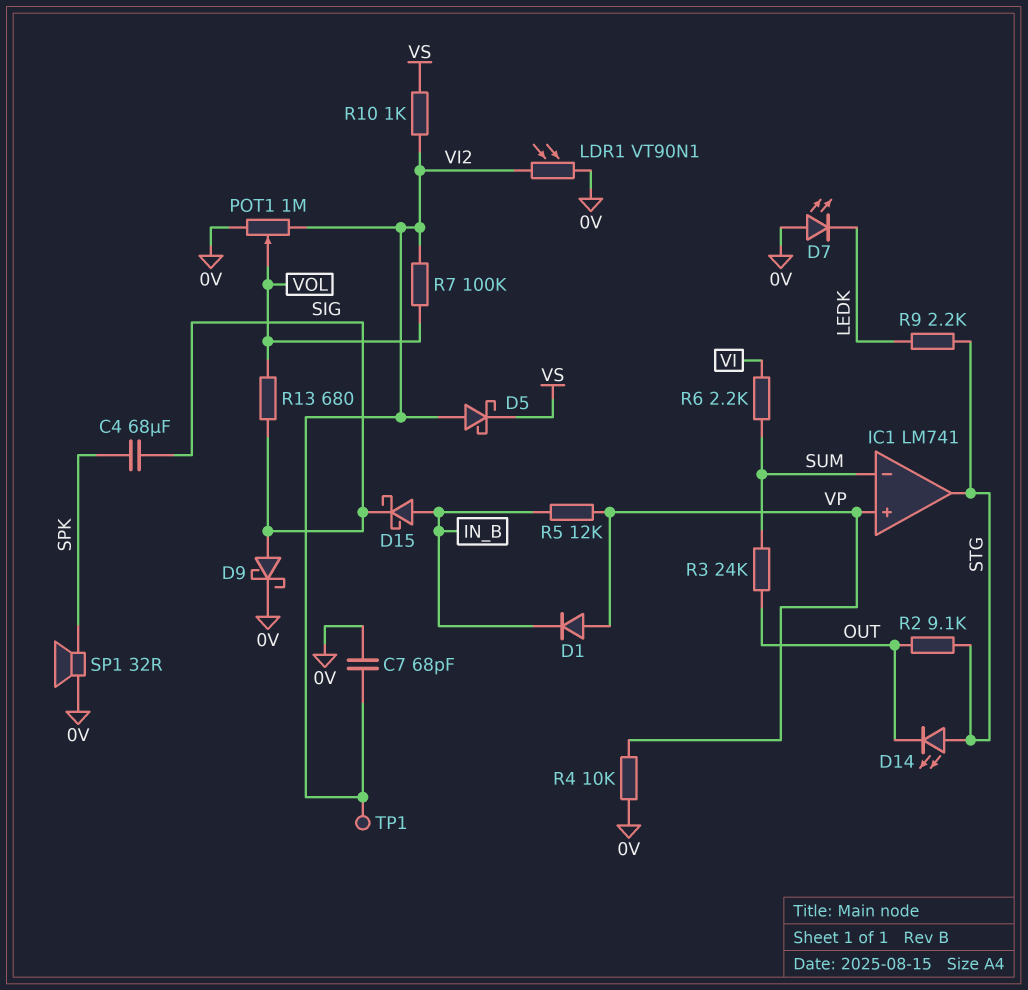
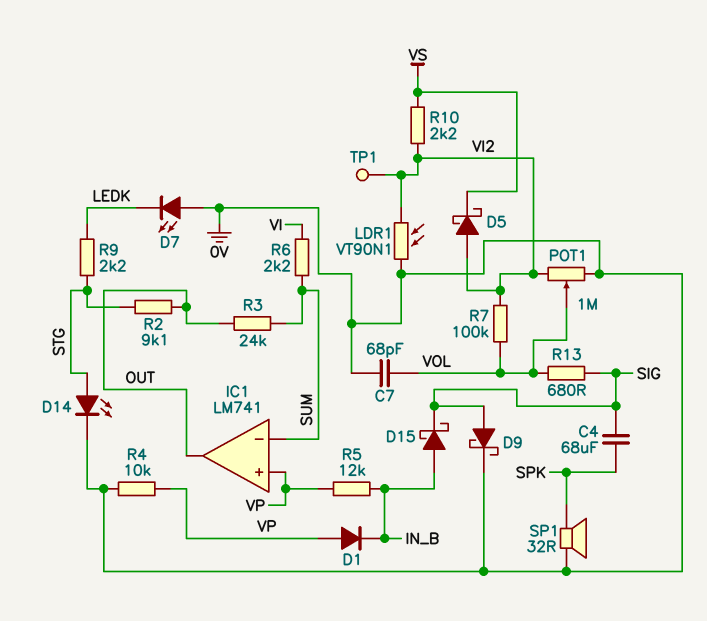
C7: 68pF (0V, VI2) -> 68pF (0V, VOL)
D14: LED (A STG, K OUT) -> LED (A STG, K 0V)
IC1 pin out: STG -> OUT
R10: 1k (VI2, VS) -> 2.2k (VI2, VS)

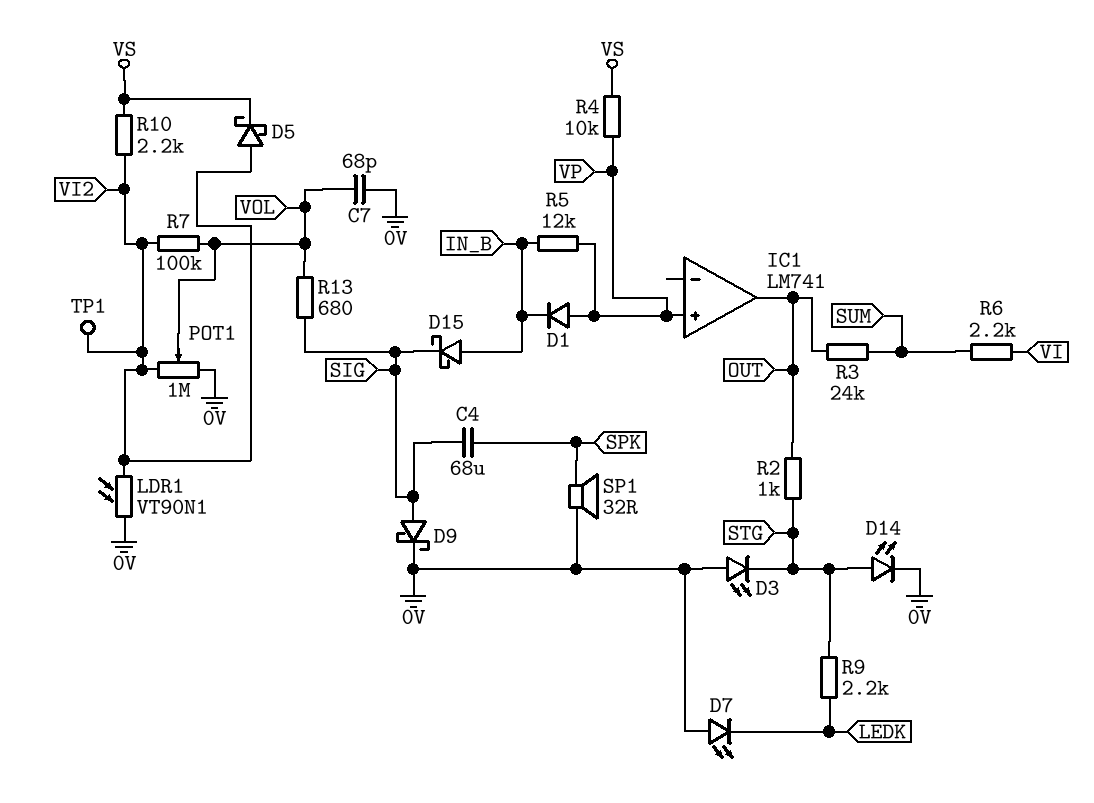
D3: none -> LED (A 0V, K STG)
IC1 pin in-: SUM -> none
R2: 9.1k (OUT, STG) -> 1k (OUT, STG)
R4: 10k (0V, VP) -> 10k (VP, VS)

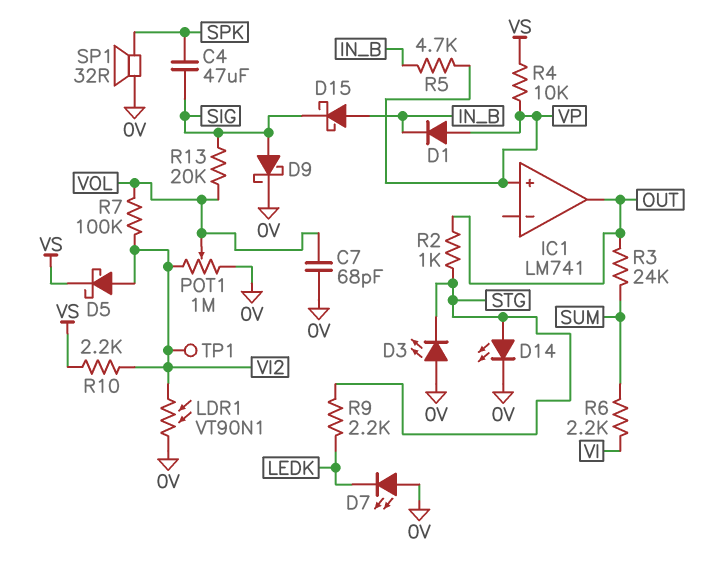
C4: 68uF (SIG, SPK) -> 47uF (SIG, SPK)
R5: 12k (IN_B, VP) -> 4.7k (IN_B, VP)
R13: 680 (SIG, VOL) -> 20k (SIG, VOL)

